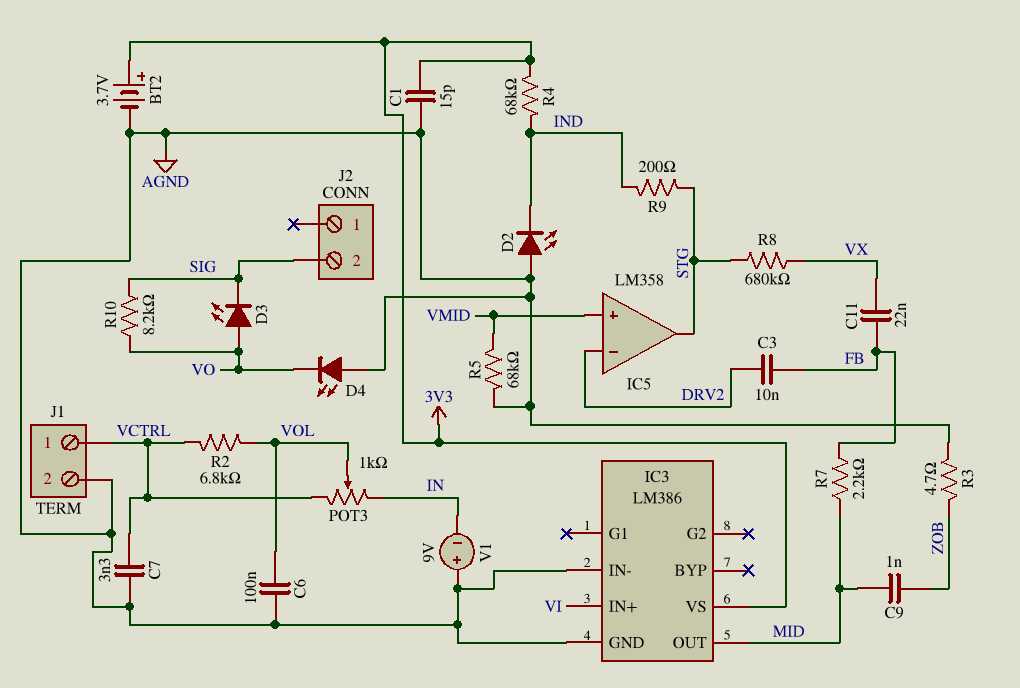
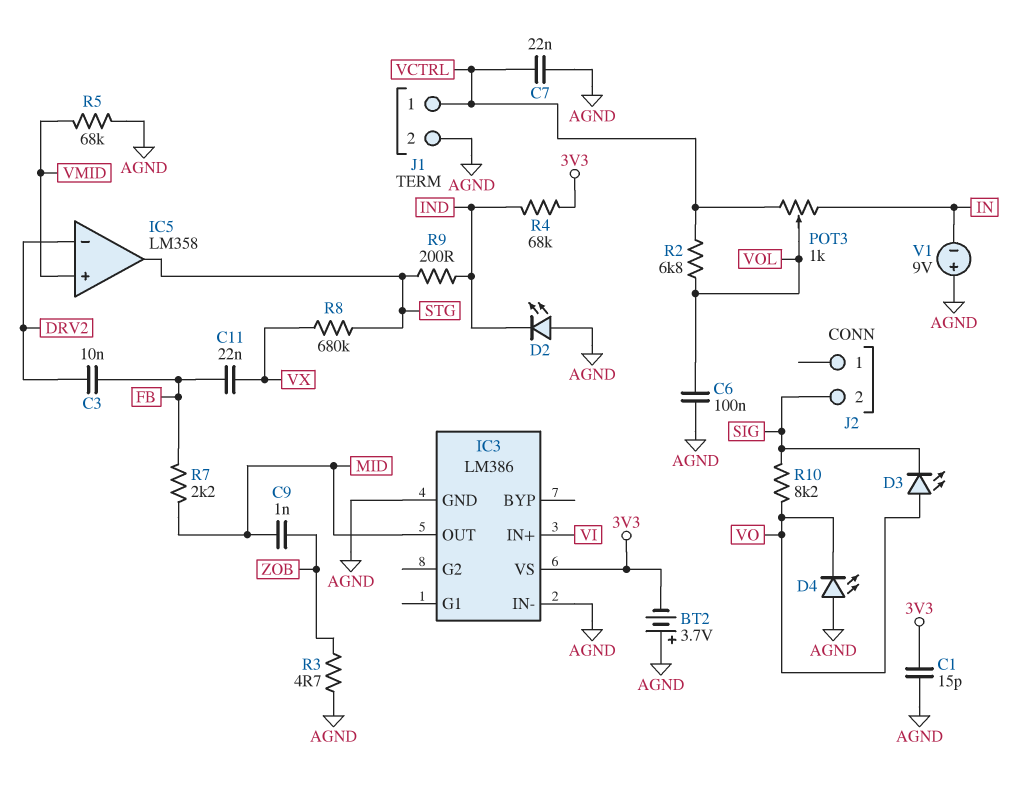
BT2: 3.7V (plus 3V3, minus AGND) -> 3.7V (plus AGND, minus 3V3)
C7: 3.3nF (AGND, VCTRL) -> 22nF (AGND, VCTRL)

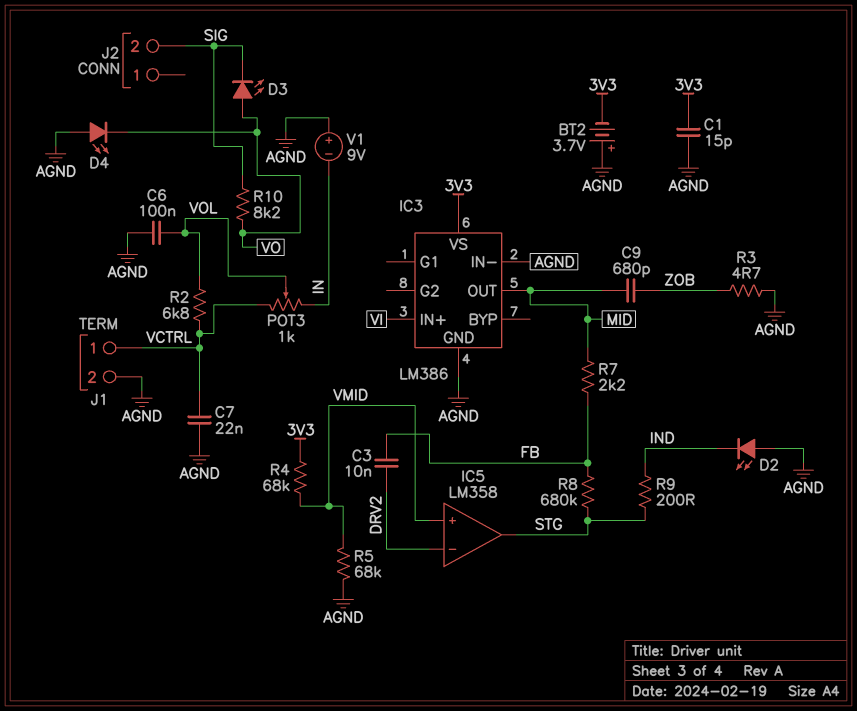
C9: 1nF (MID, ZOB) -> 680pF (MID, ZOB)
C11: 22nF (FB, VX) -> none
R4: 68k (3V3, IND) -> 68k (3V3, VMID)
R8: 680k (STG, VX) -> 680k (FB, STG)

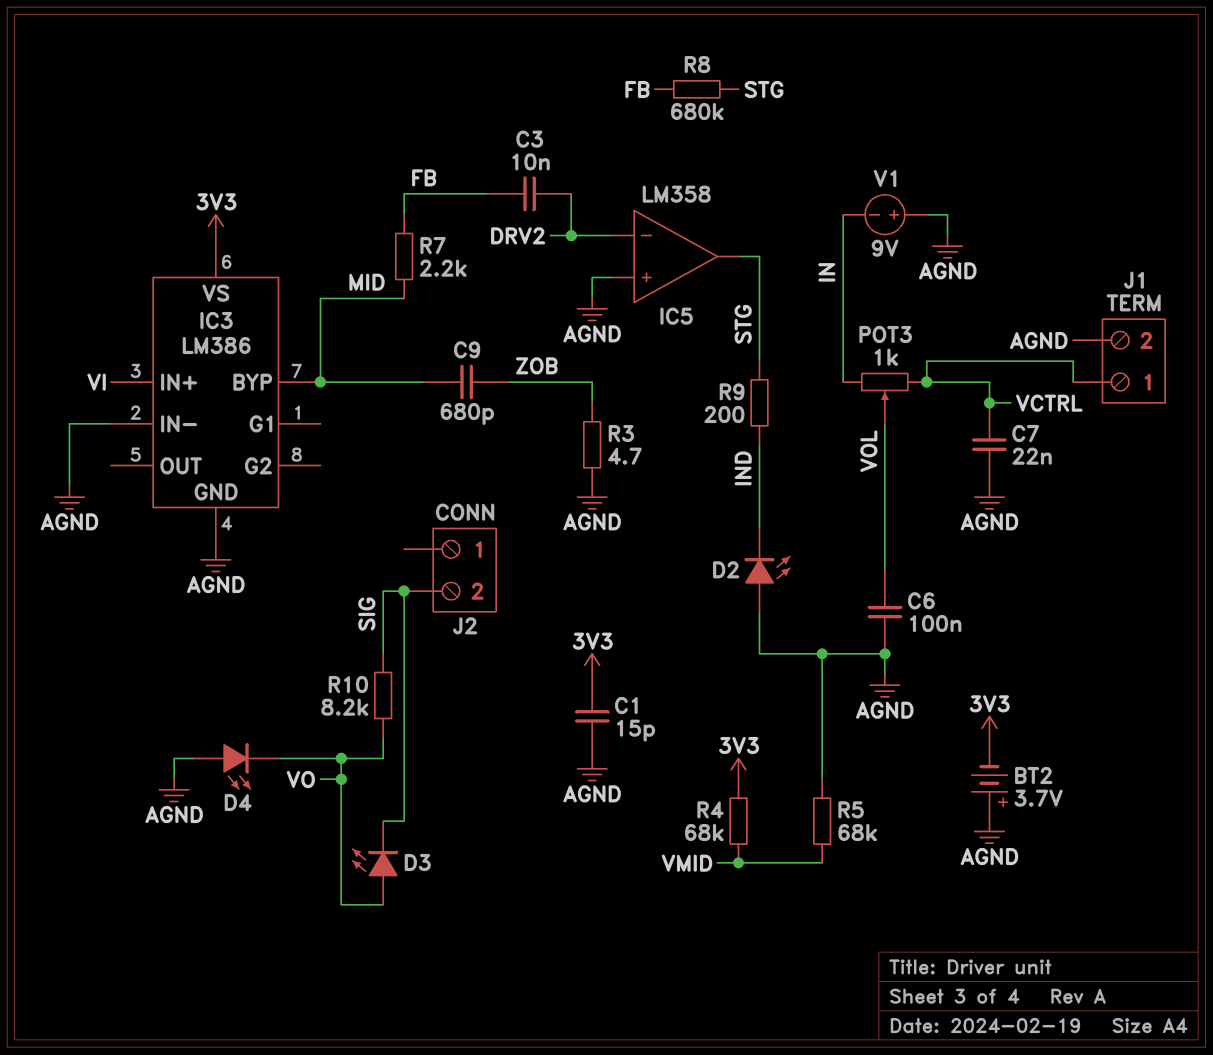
IC3 pin BYP: none -> MID
IC3 pin OUT: MID -> none
IC5 pin in+: VMID -> AGND
R2: 6.8k (VCTRL, VOL) -> none

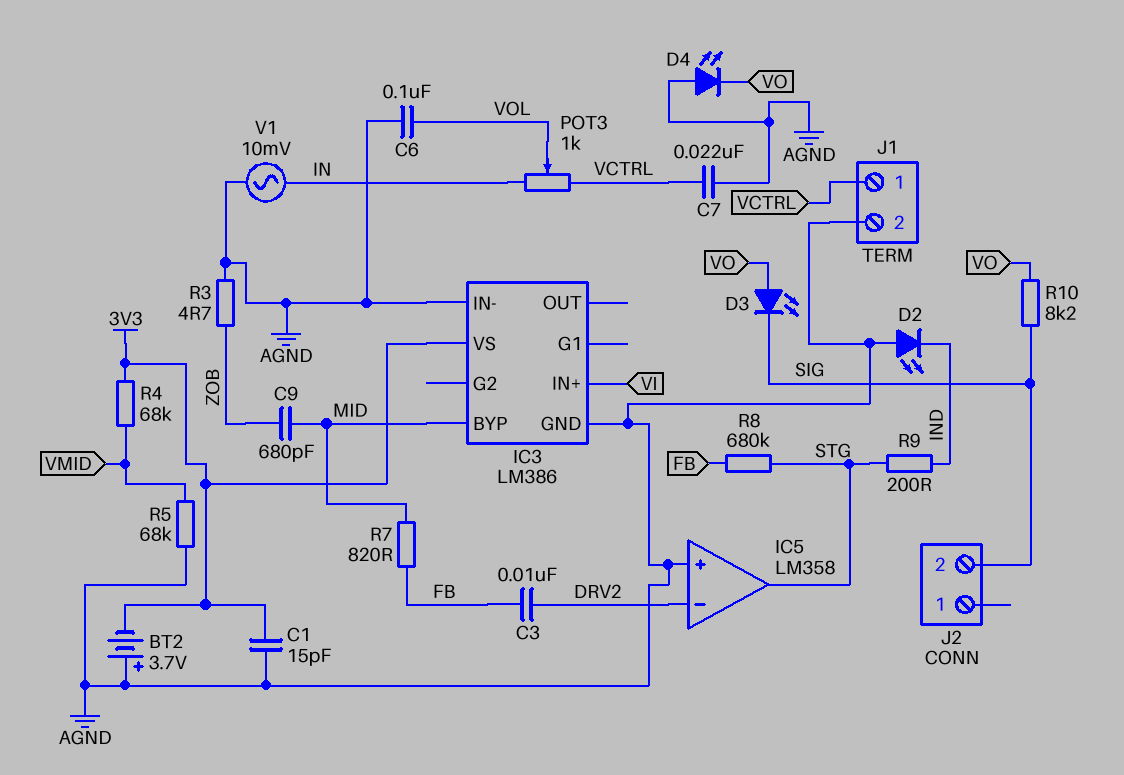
R7: 2.2k (FB, MID) -> 820 (FB, MID)
V1: 9V (plus AGND, minus IN) -> AC 10mV (AGND, IN)

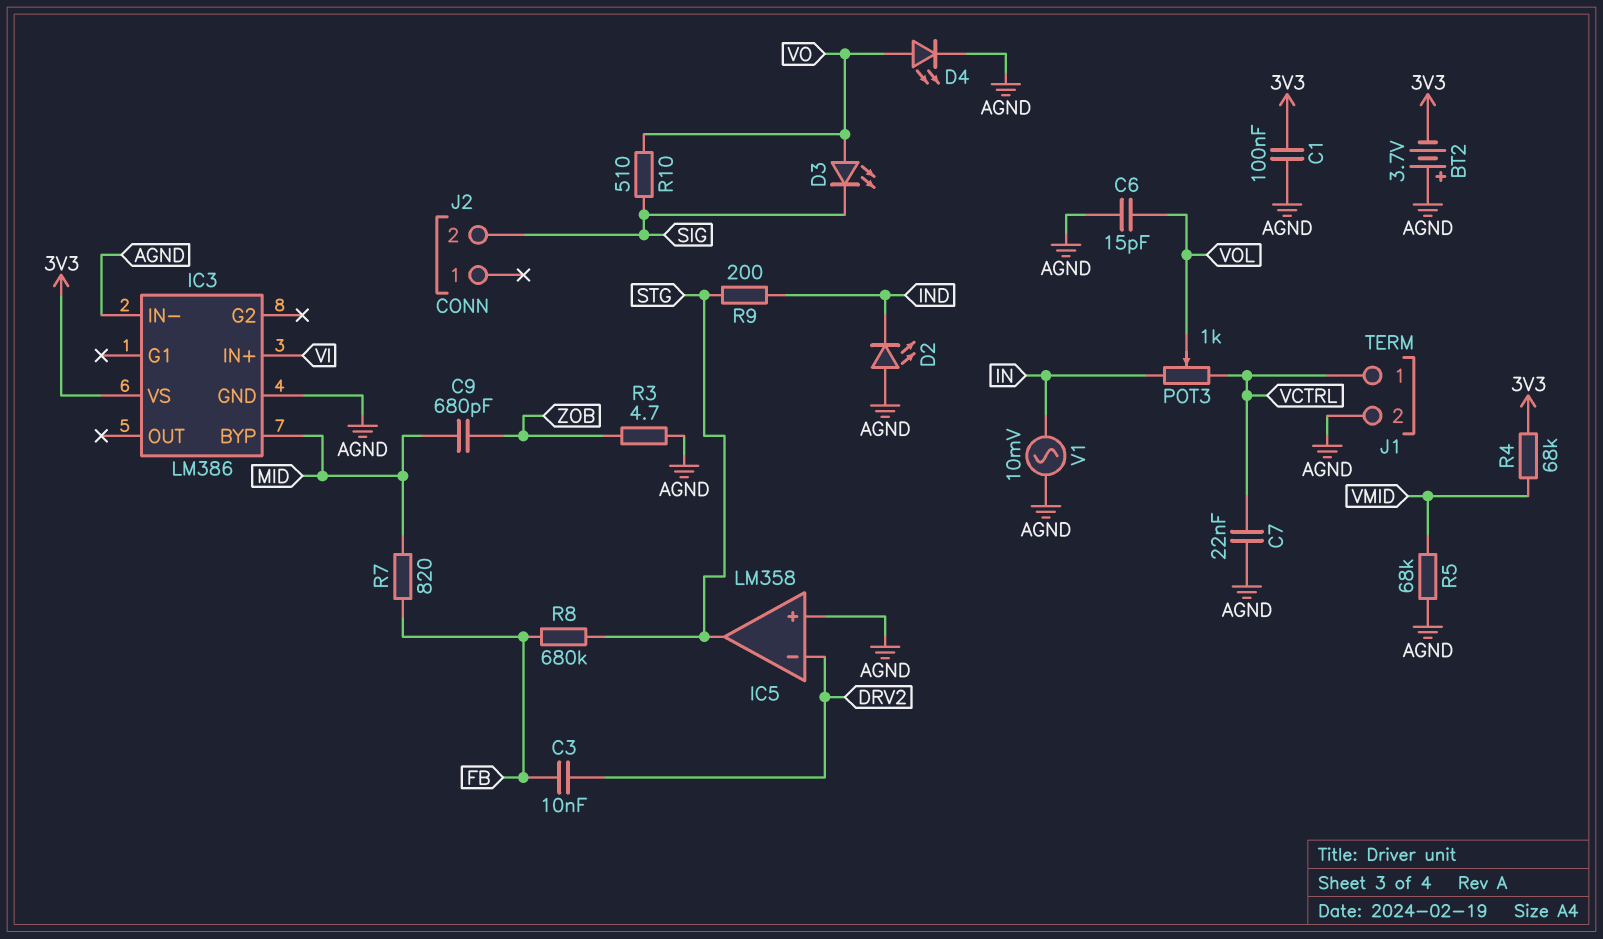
C1: 15pF (3V3, AGND) -> 100nF (3V3, AGND)
C6: 100nF (AGND, VOL) -> 15pF (AGND, VOL)
D4: LED (A AGND, K VO) -> LED (A VO, K AGND)
R10: 8.2k (SIG, VO) -> 510 (SIG, VO)

